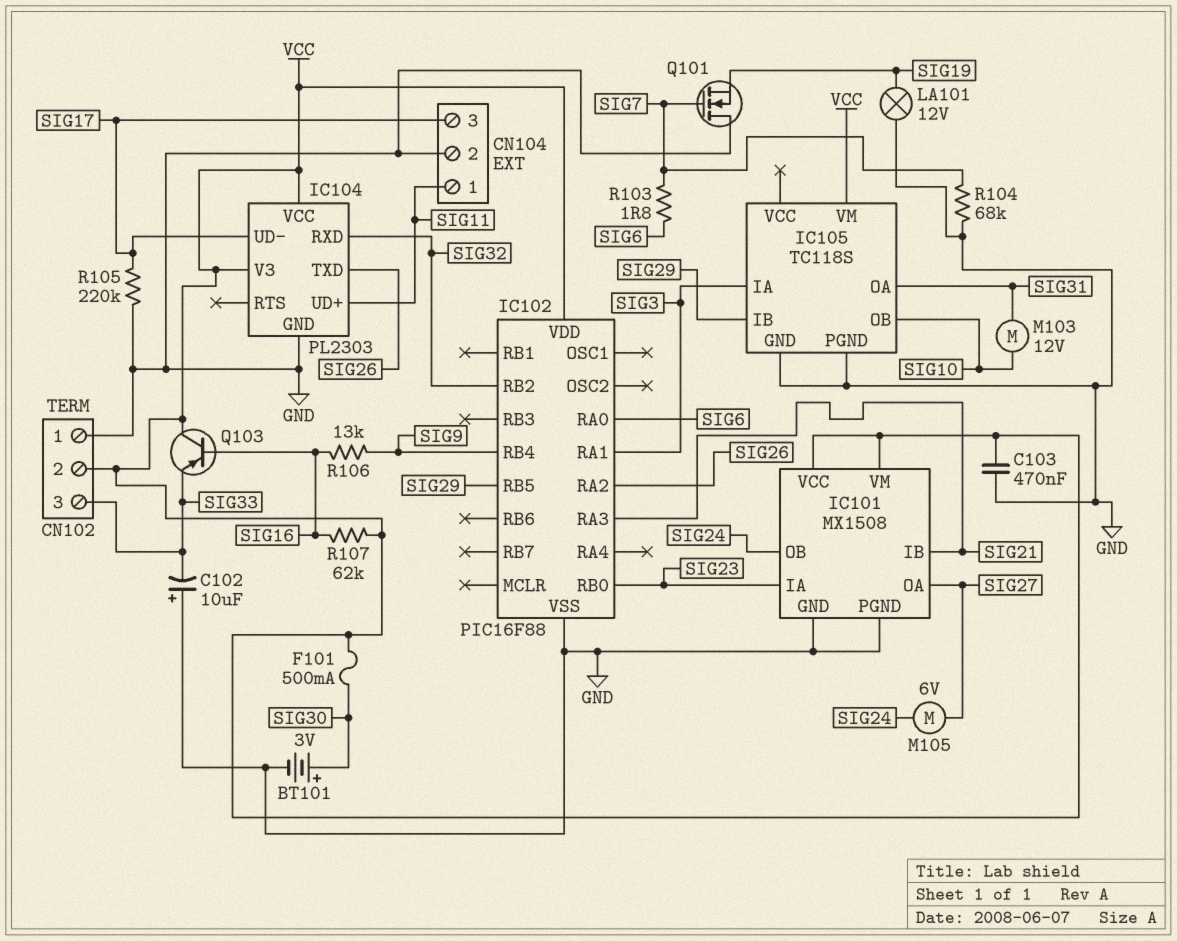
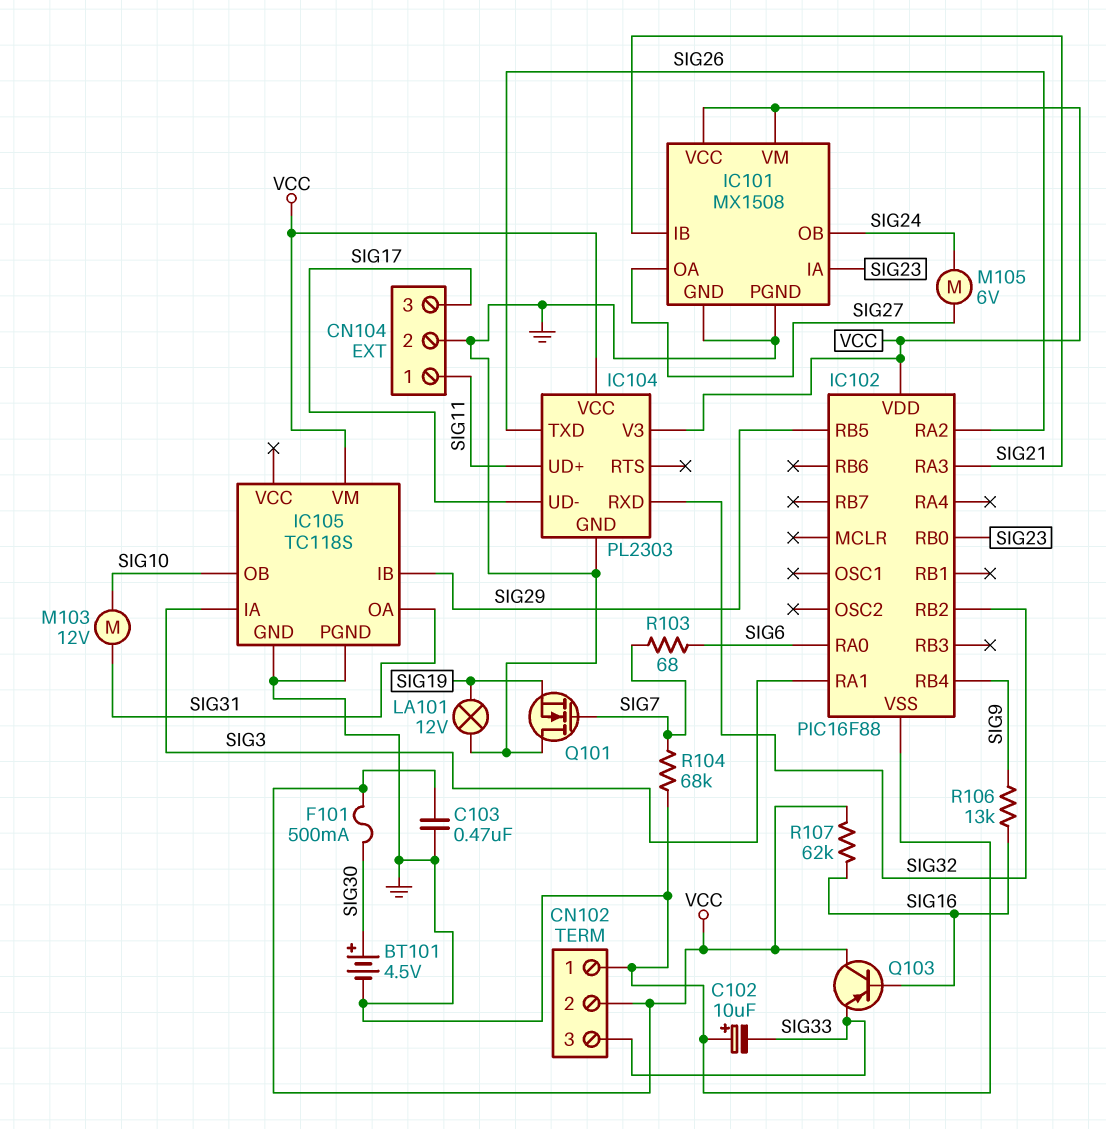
BT101: 3V (plus SIG30, minus GND) -> 4.5V (plus SIG30, minus GND)
R103: 1.8 (SIG6, SIG7) -> 68 (SIG6, SIG7)
R105: 220k (GND, SIG17) -> none

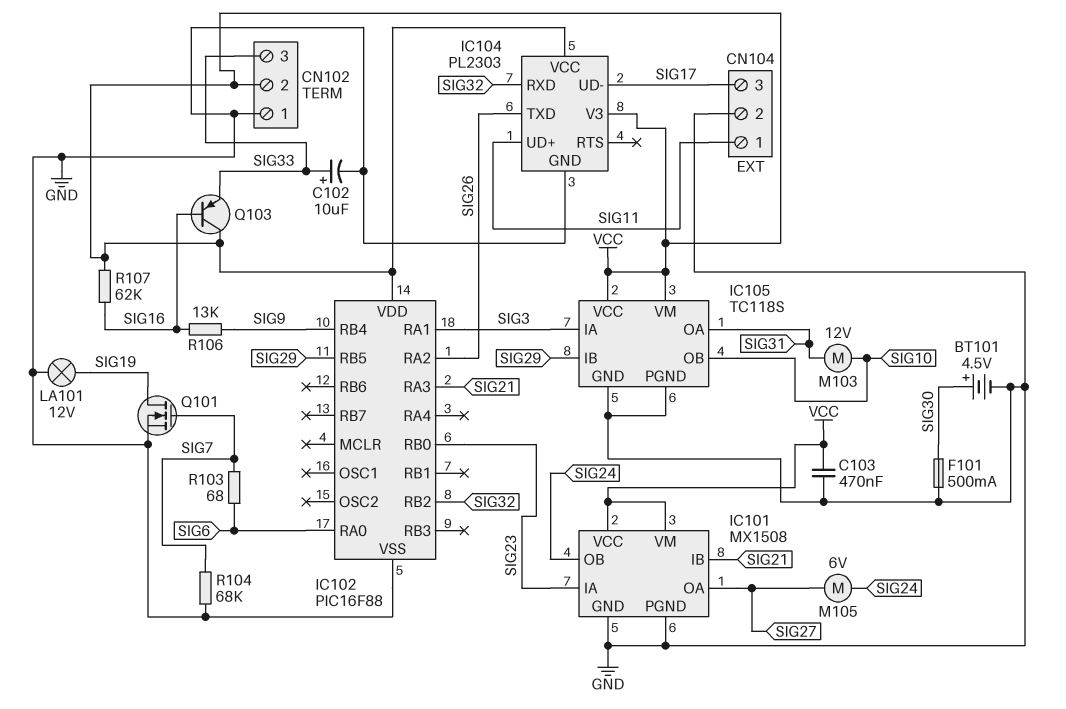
C102: 10uF (plus GND, minus SIG33) -> 10uF (plus SIG33, minus GND)
F101: 500mA (SIG30, VCC) -> 500mA (GND, SIG30)
IC105 pin VCC: none -> VCC
Q101: NMOS (G SIG7, D GND, S SIG19) -> NMOS (G SIG7, D SIG19, S GND)

